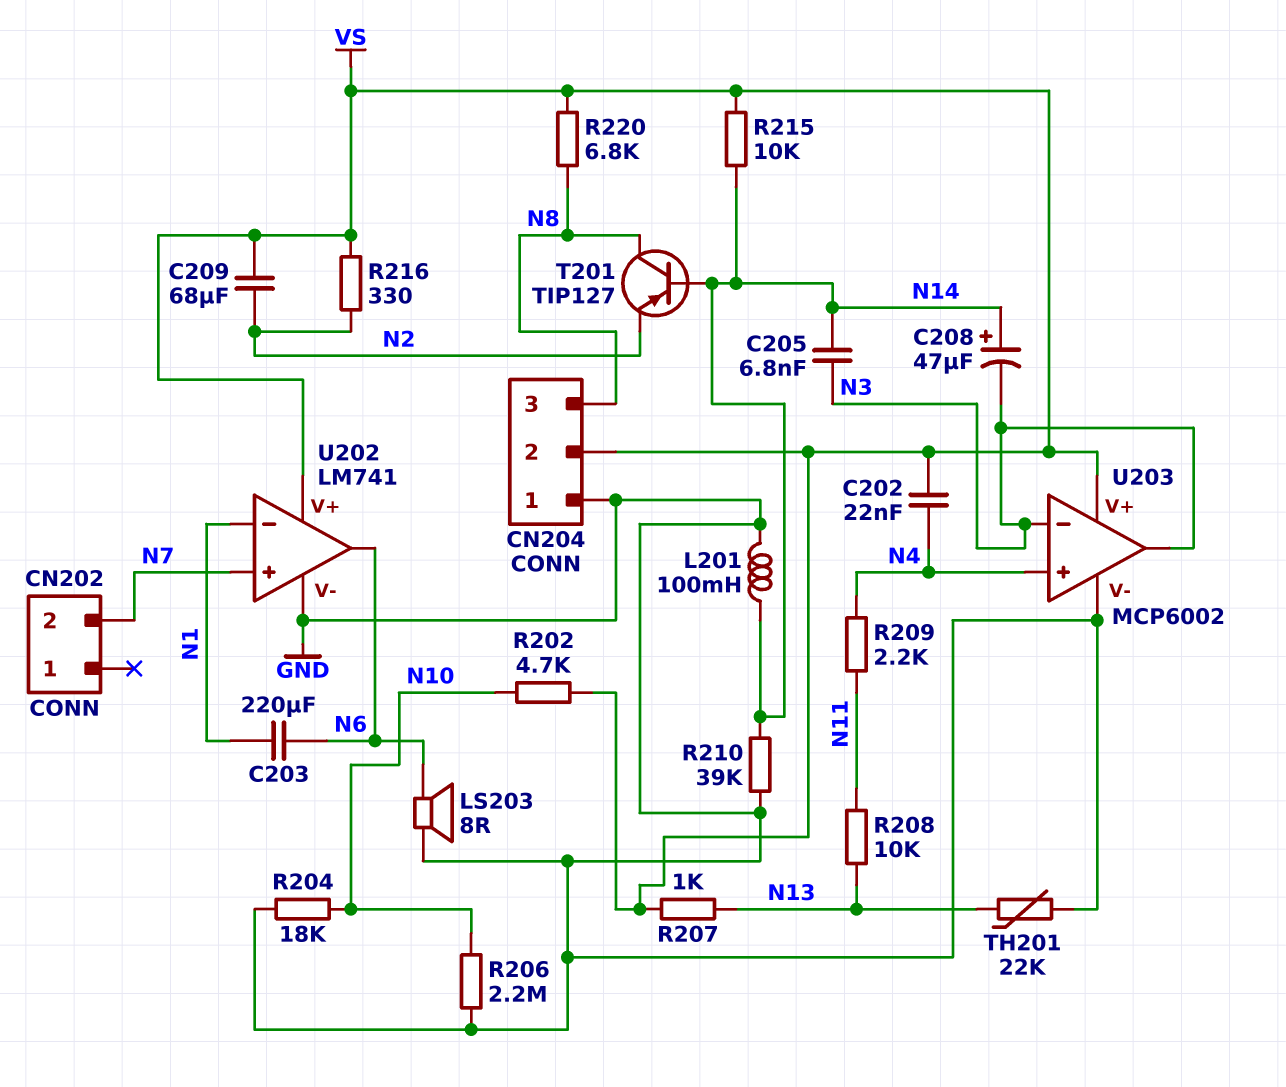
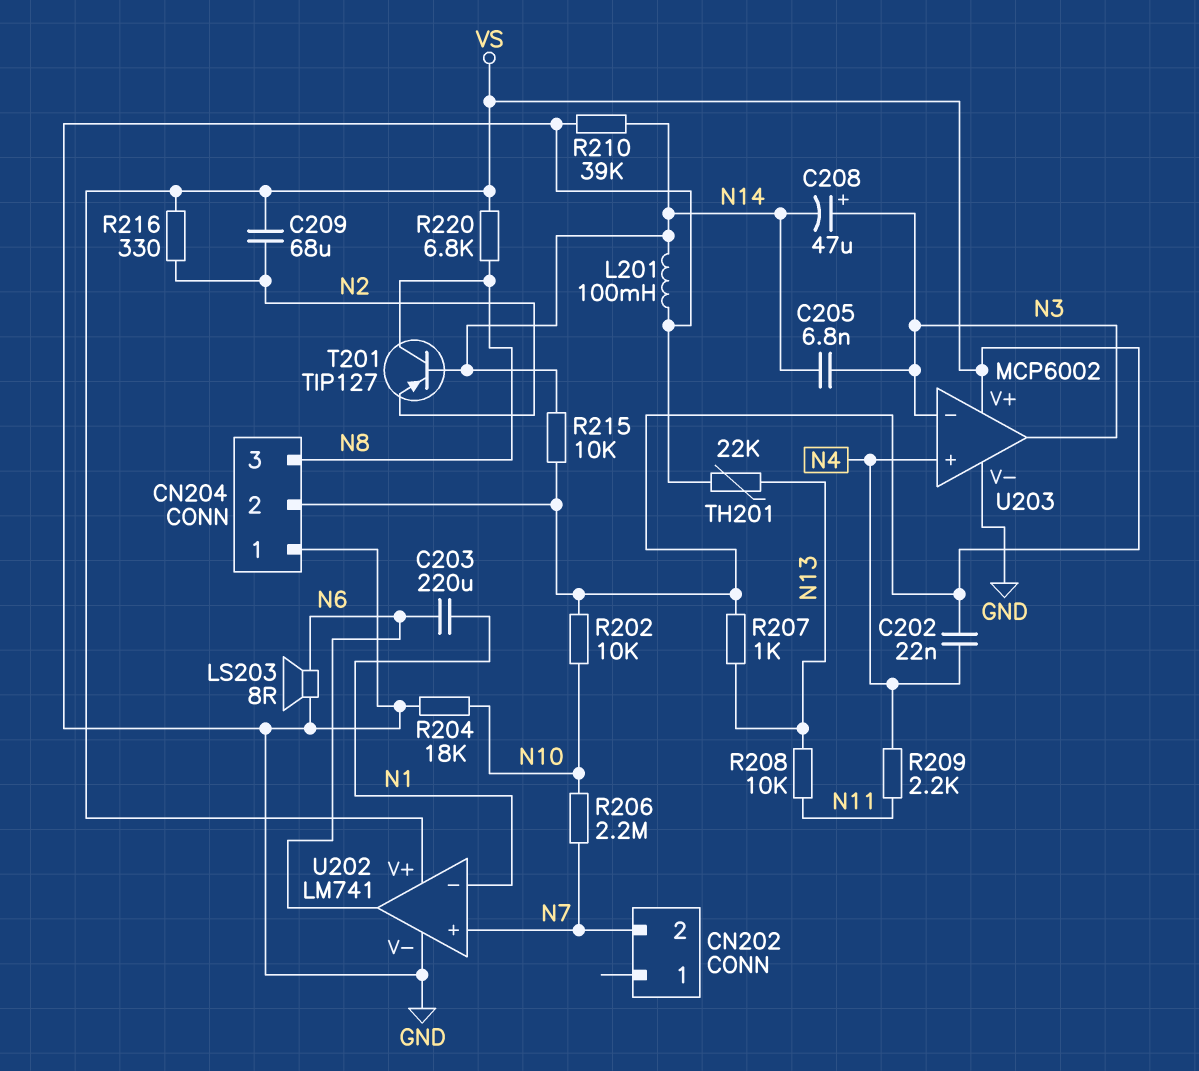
C208: 47uF (plus N14, minus N3) -> 47uF (plus N3, minus N14)
R202: 4.7k (N10, VS) -> 10k (N10, VS)
R206: 2.2M (GND, N10) -> 2.2M (N7, N10)

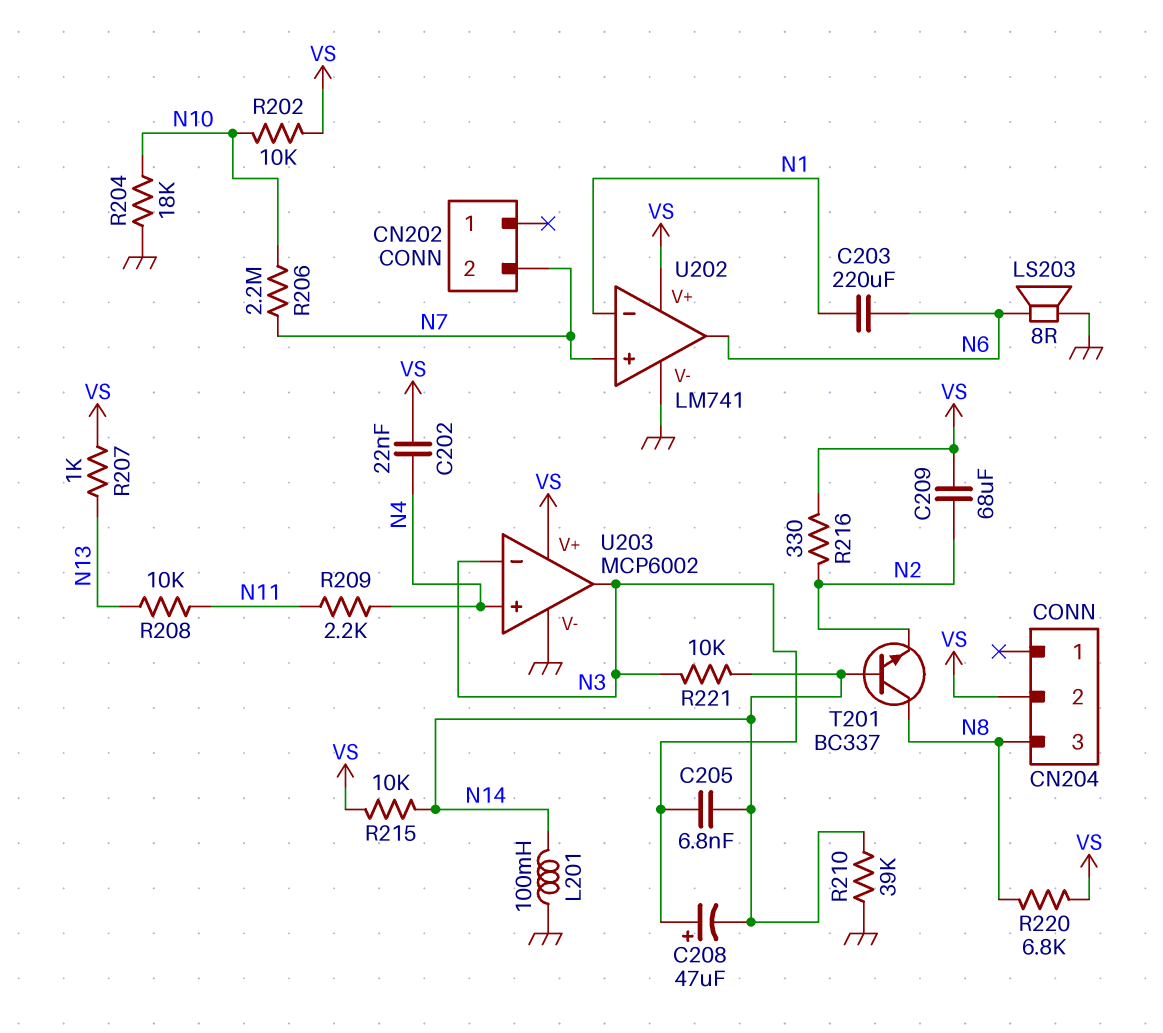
CN204 pin 1: GND -> none
R221: none -> 10k (N3, N14)
T201: PNP TIP127 (B N14, C N8, E N2) -> NPN BC337 (B N14, C N8, E N2)
TH201: 22k (GND, N13) -> none

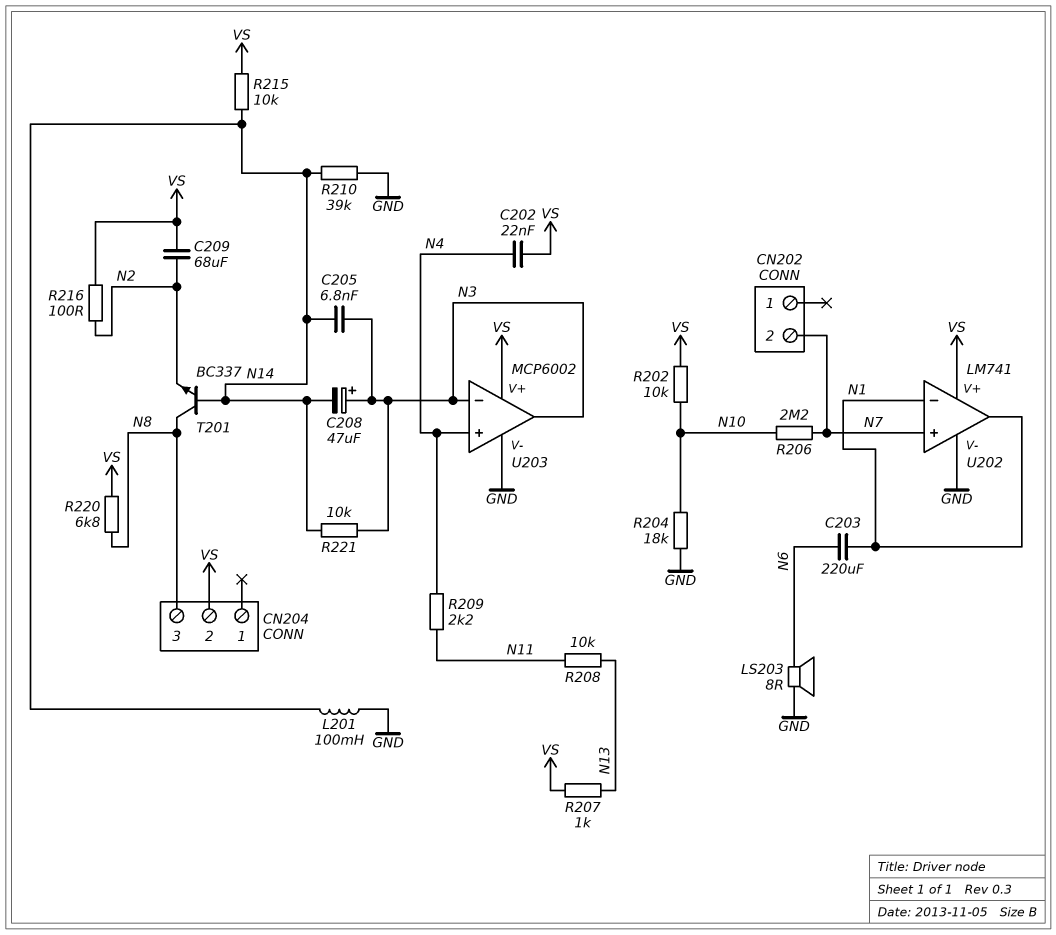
R216: 330 (N2, VS) -> 100 (N2, VS)
U202 pin out: N6 -> N1

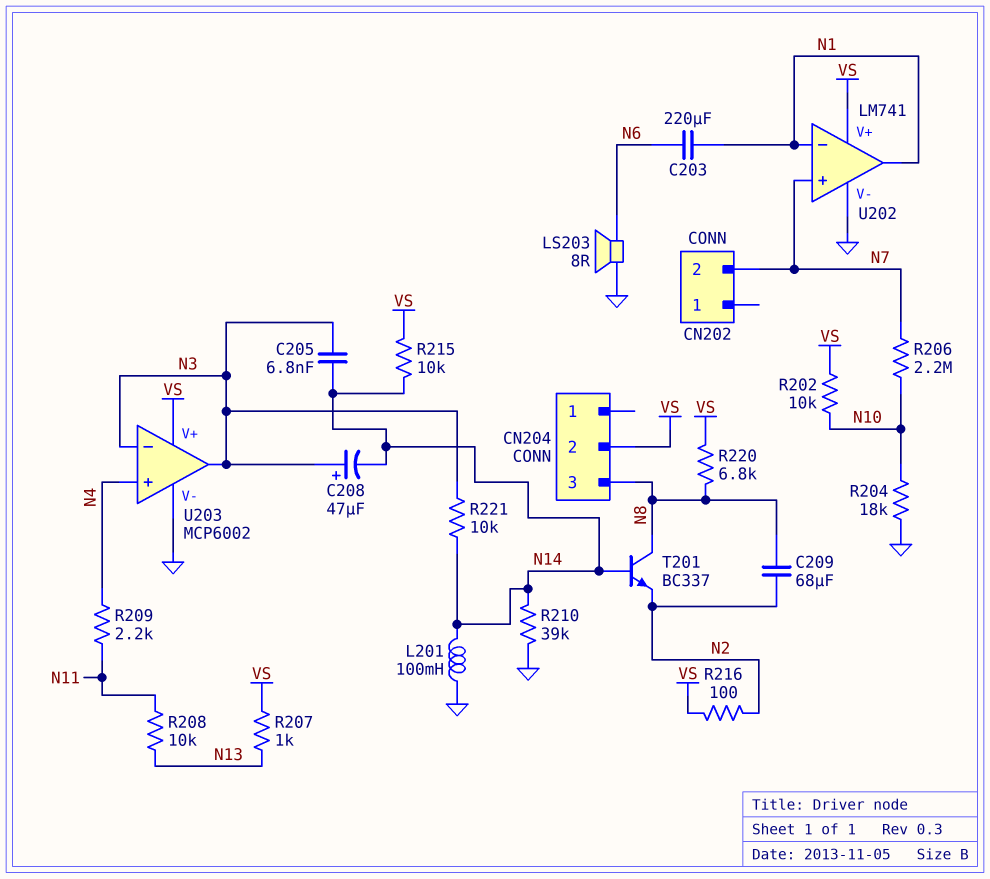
C202: 22nF (N4, VS) -> none
C209: 68uF (N2, VS) -> 68uF (N2, N8)

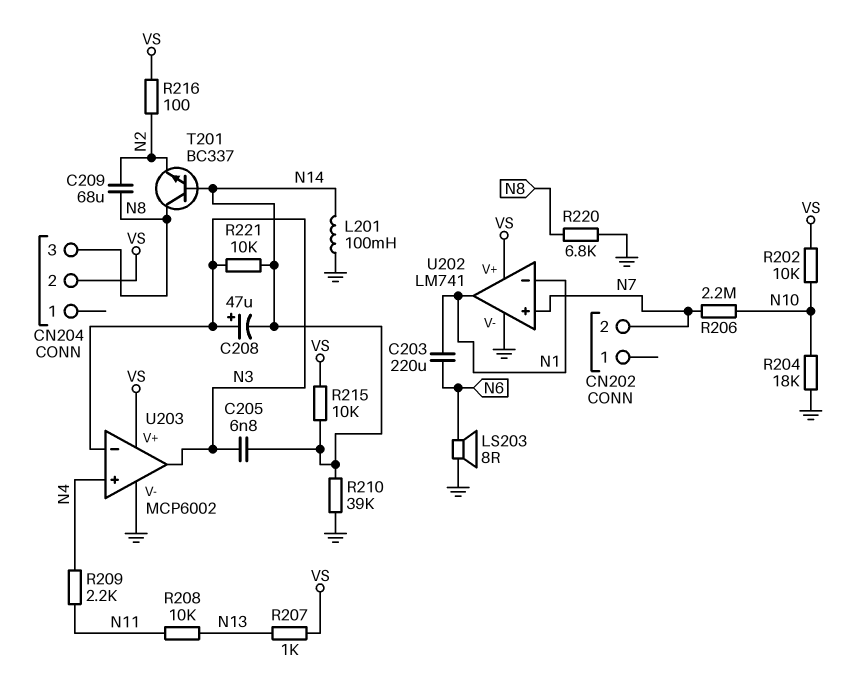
R220: 6.8k (N8, VS) -> 6.8k (GND, N8)

